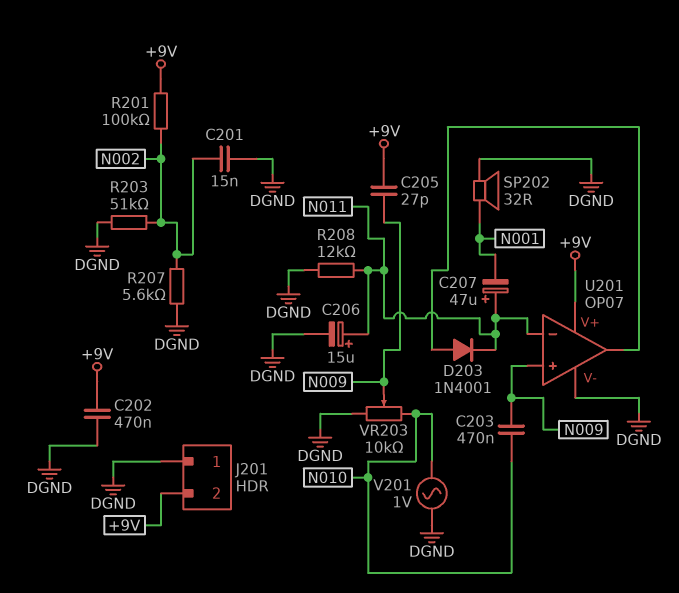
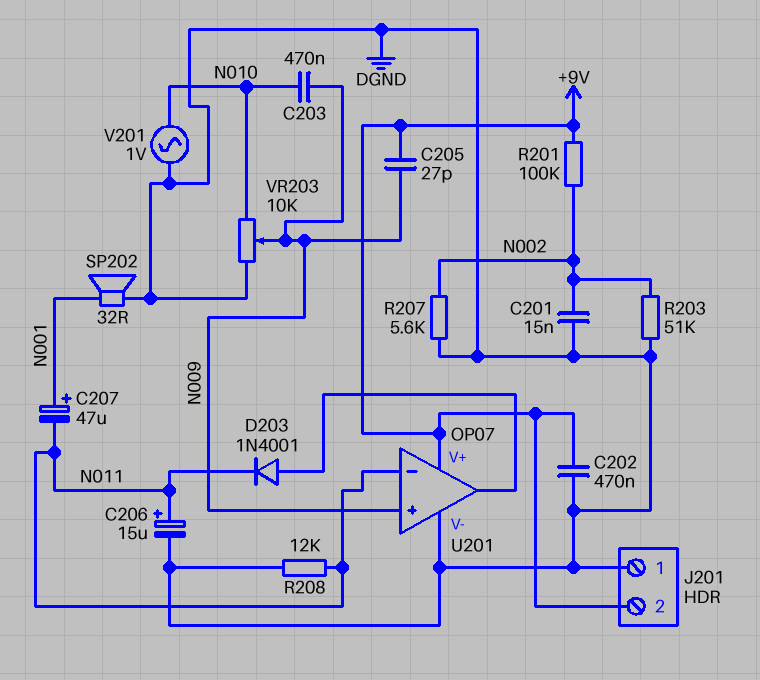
C207: 47uF (plus N011, minus N001) -> 47uF (plus N001, minus N011)

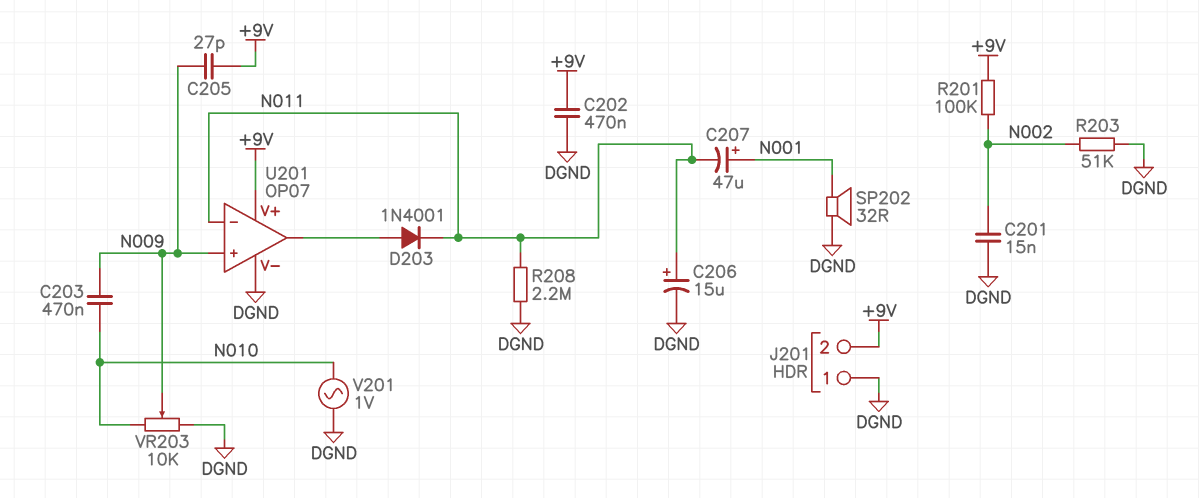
R207: 5.6k (DGND, N002) -> none
R208: 12k (DGND, N011) -> 2.2M (DGND, N011)

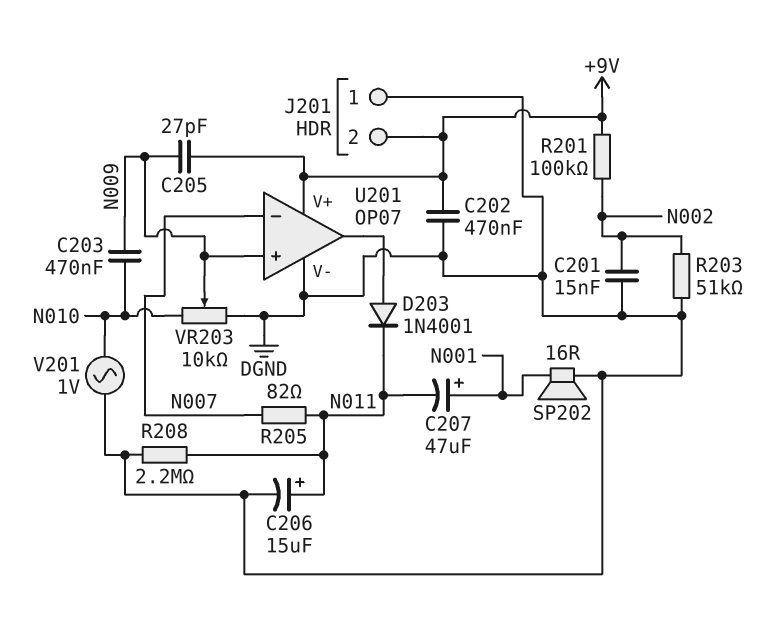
R205: none -> 82 (N007, N011)
SP202: speaker 32R (DGND, N001) -> speaker 16R (DGND, N001)
U201 pin in-: N011 -> N007

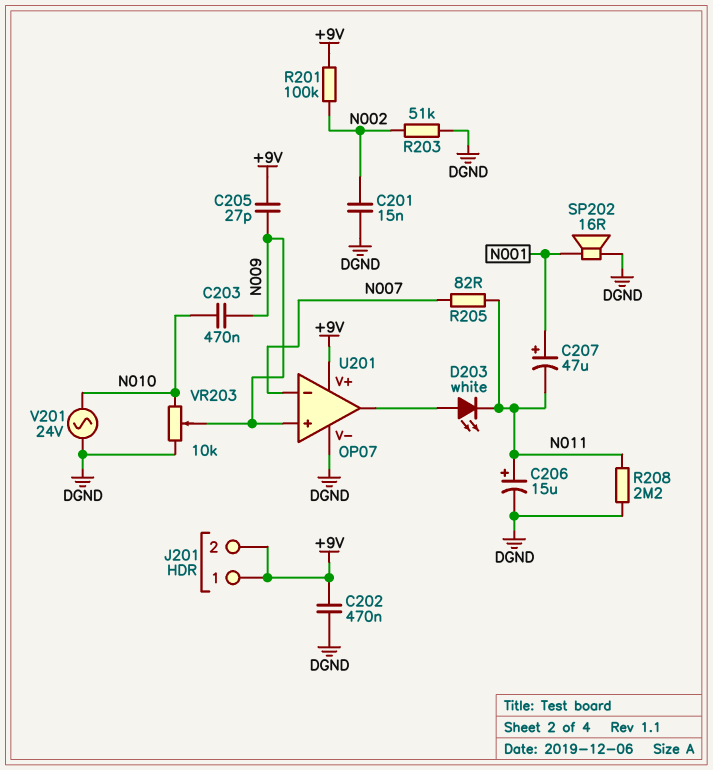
D203: diode 1N4001 (A U201/out, K N011) -> LED white (A U201/out, K N011)
J201 pin 1: DGND -> +9V
V201: AC 1V (DGND, N010) -> AC 24V (DGND, N010)

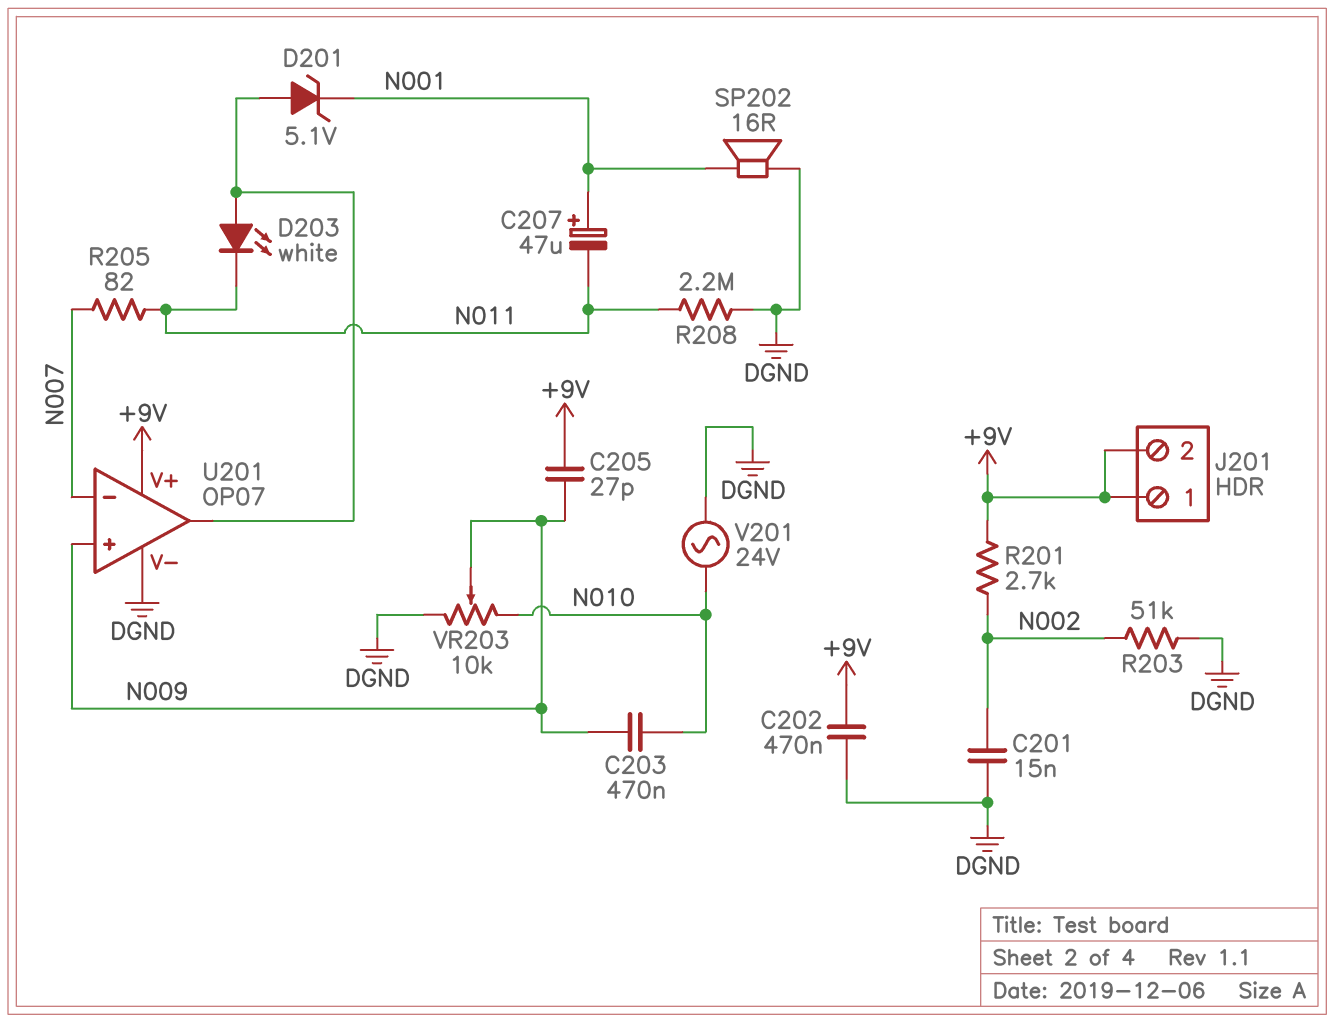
C206: 15uF (plus N011, minus DGND) -> none
D201: none -> zener 5.1V (A U201/out, K N001)
R201: 100k (+9V, N002) -> 2.7k (+9V, N002)

